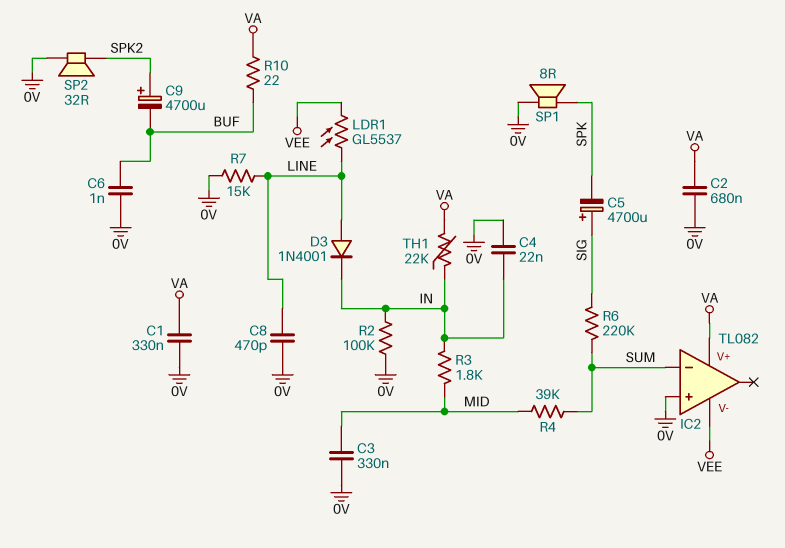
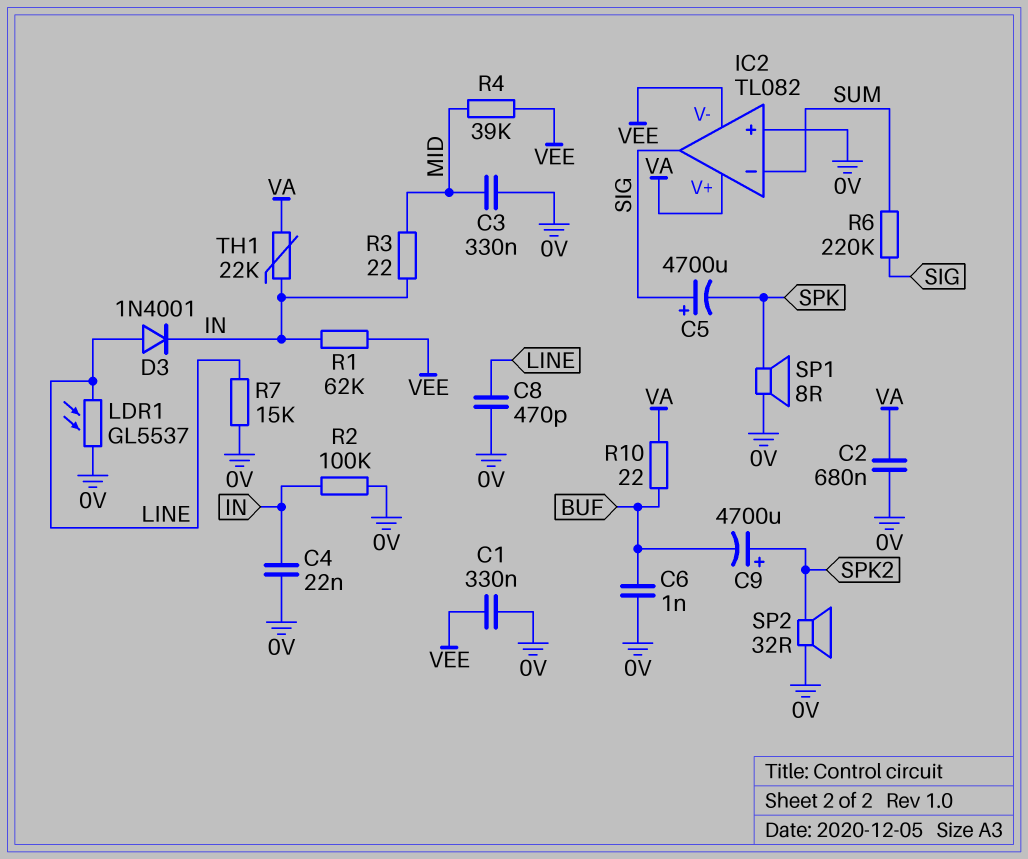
C1: 330nF (0V, VA) -> 330nF (0V, VEE)
IC2 pin out: none -> SIG
LDR1: GL5537 (LINE, VEE) -> GL5537 (0V, LINE)
R1: none -> 62k (IN, VEE)
R3: 1.8k (IN, MID) -> 22 (IN, MID)
R4: 39k (MID, SUM) -> 39k (MID, VEE)

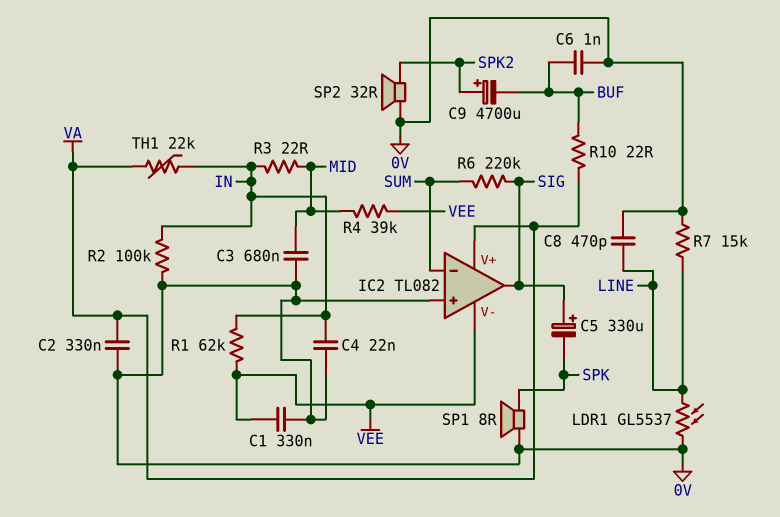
C2: 680nF (0V, VA) -> 330nF (0V, VA)
C3: 330nF (0V, MID) -> 680nF (0V, MID)
C5: 4700uF (plus SIG, minus SPK) -> 330uF (plus SIG, minus SPK)
D3: diode 1N4001 (A LINE, K IN) -> none

